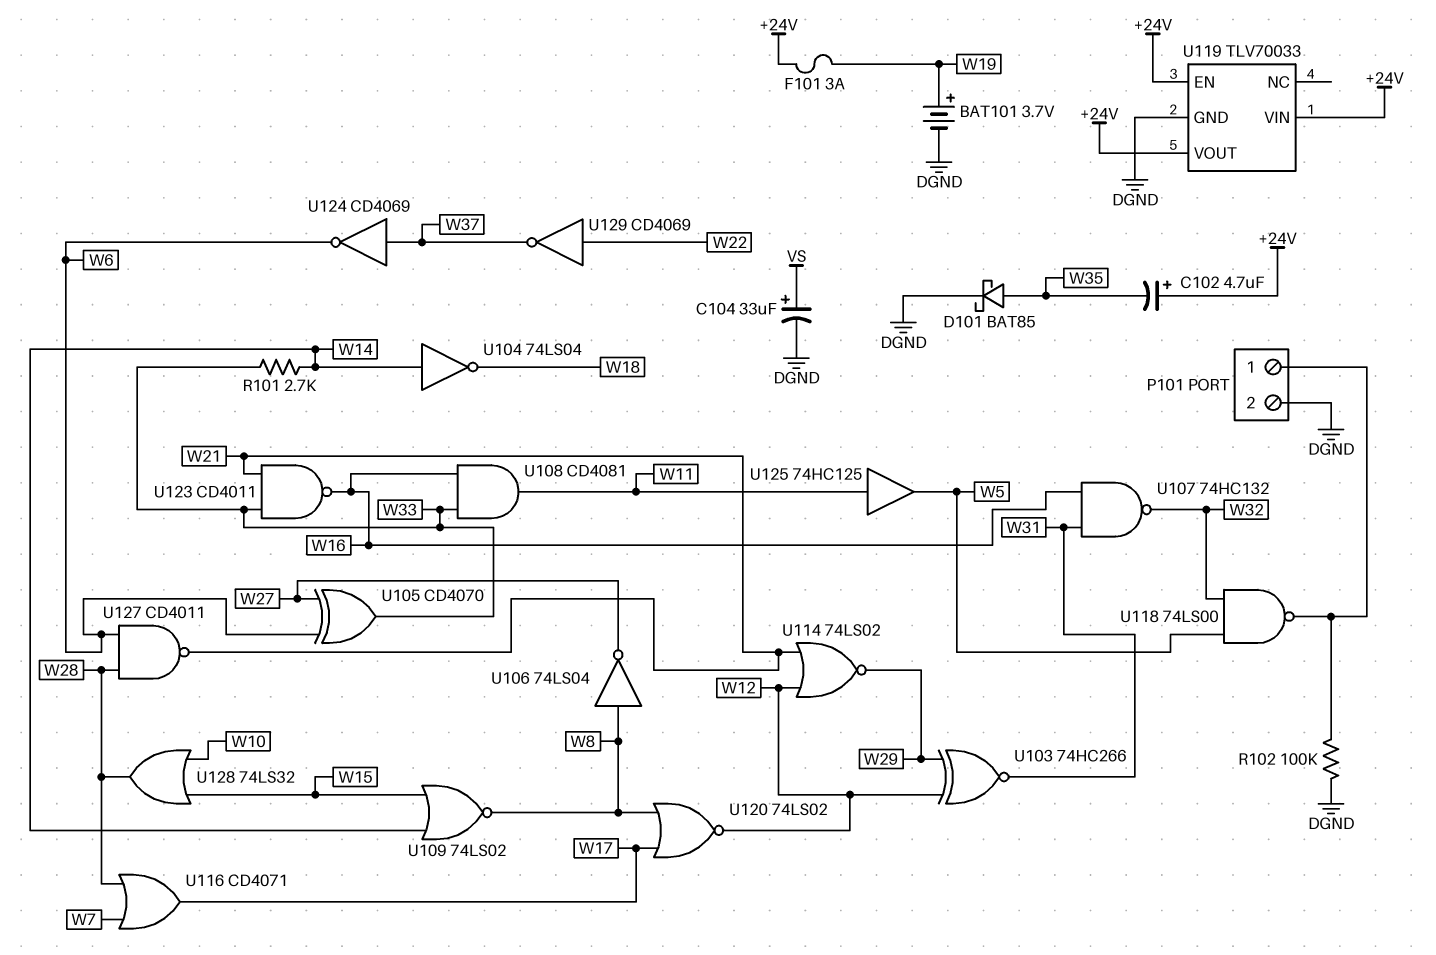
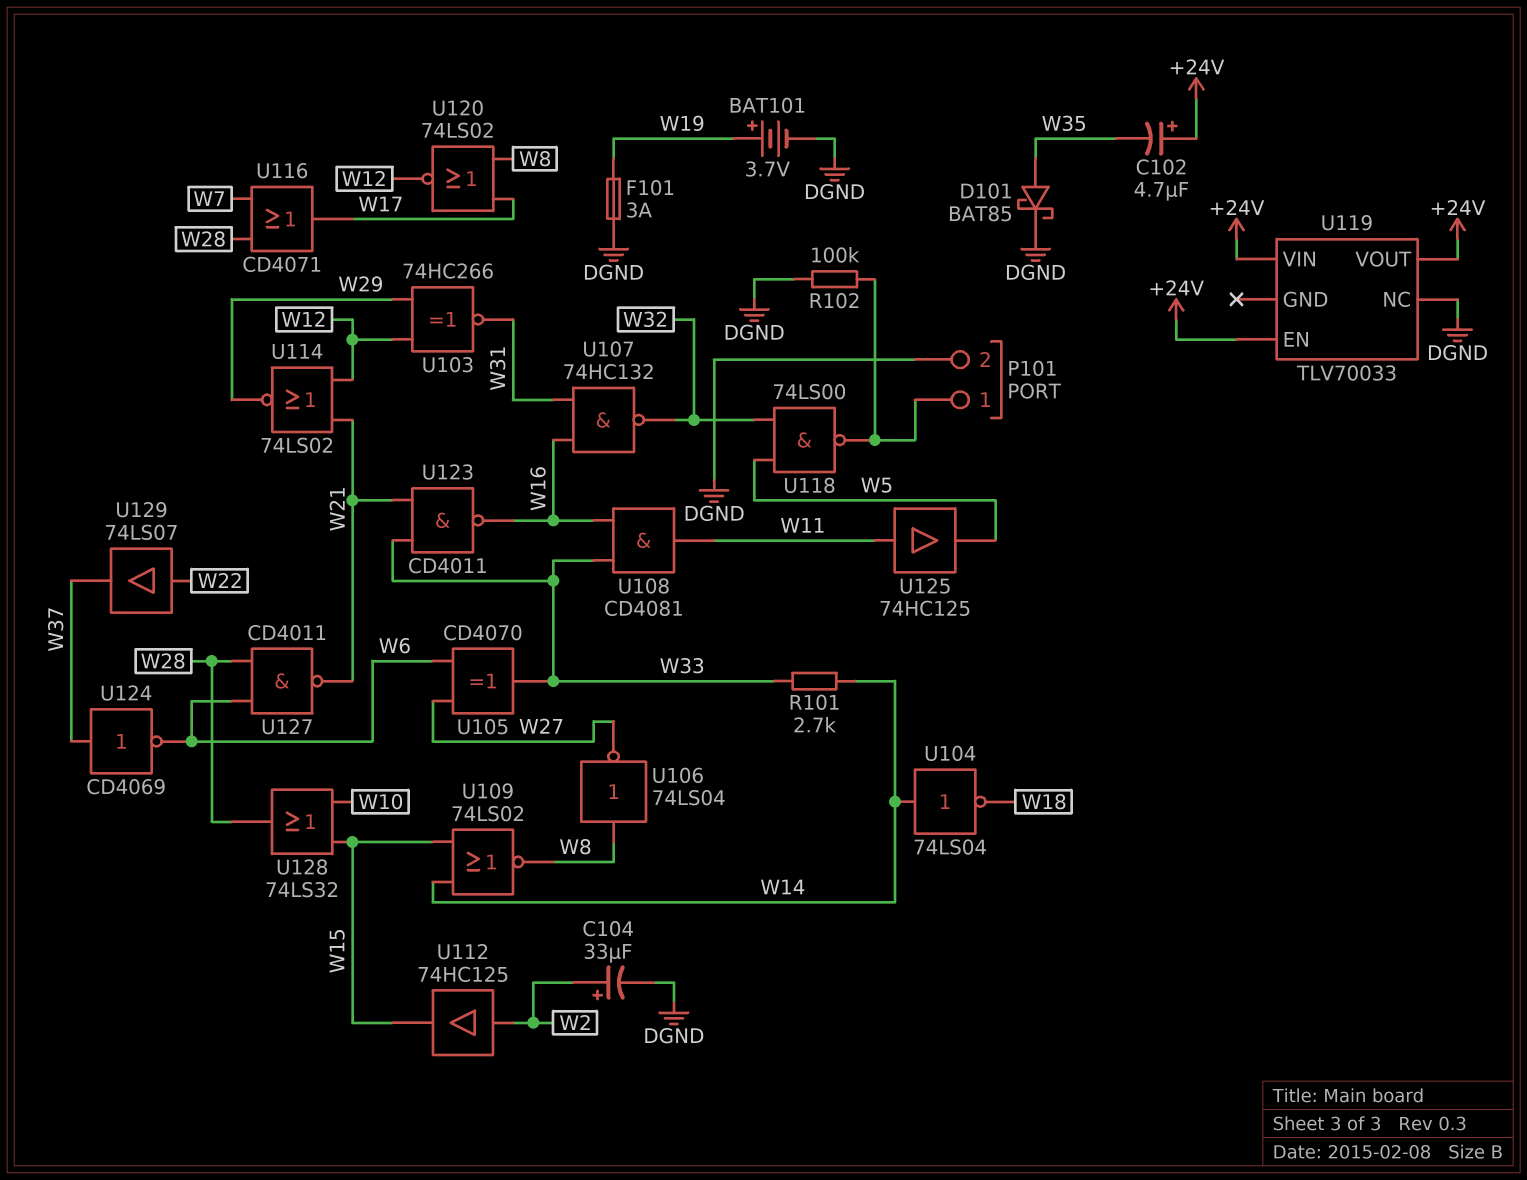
C104: 33uF (plus VS, minus DGND) -> 33uF (plus W2, minus DGND)
F101: 3A (+24V, W19) -> 3A (DGND, W19)
U112: none -> buffer 74HC125 (in W2, out W15)
U119 pin GND: DGND -> none
U119 pin NC: none -> DGND
U129: NOT CD4069 (in W22, out W37) -> buffer 74LS07 (in W22, out W37)

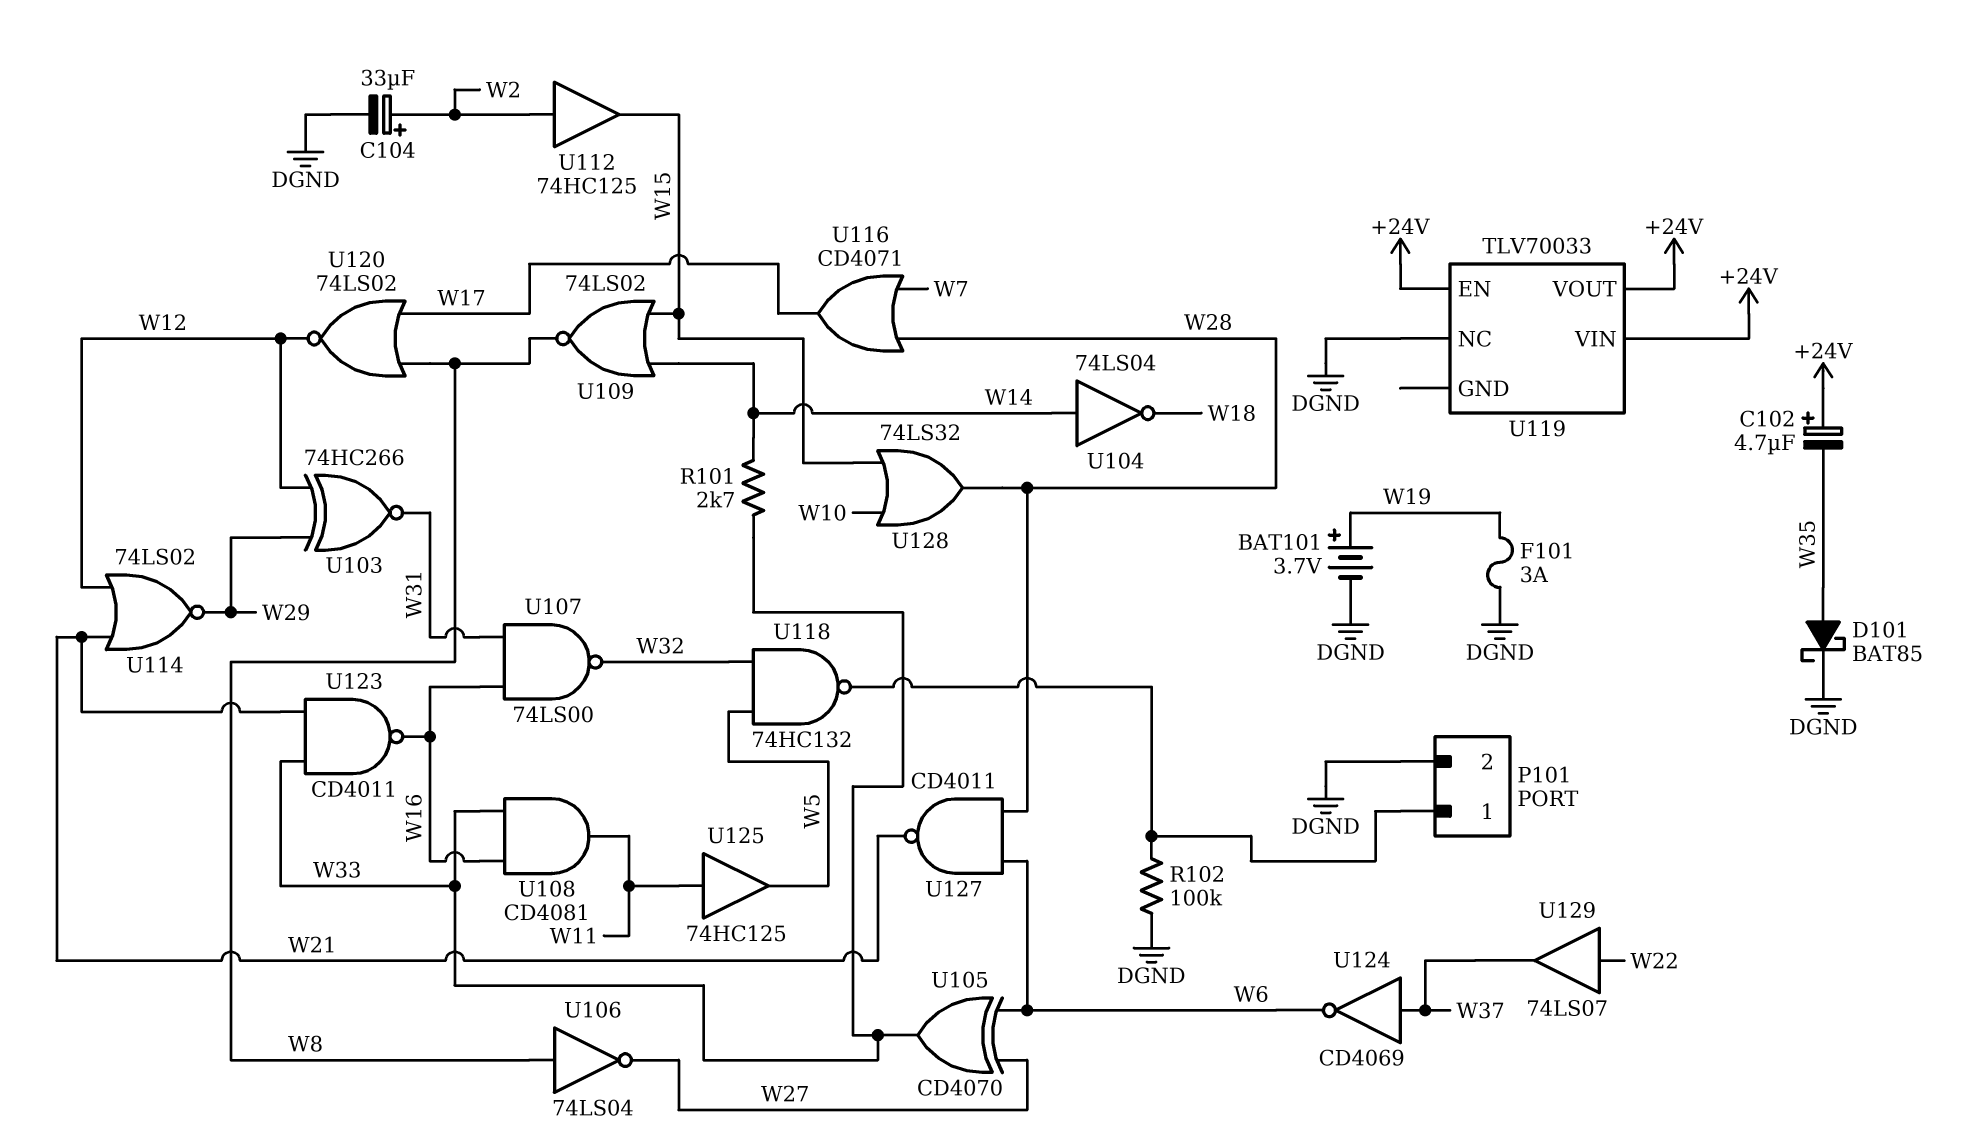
U107: NAND 74HC132 (in W16, in W31, out W32) -> NAND 74LS00 (in W16, in W31, out W32)
U118: NAND 74LS00 (in W5, in W32, out P101/1) -> NAND 74HC132 (in W5, in W32, out P101/1)

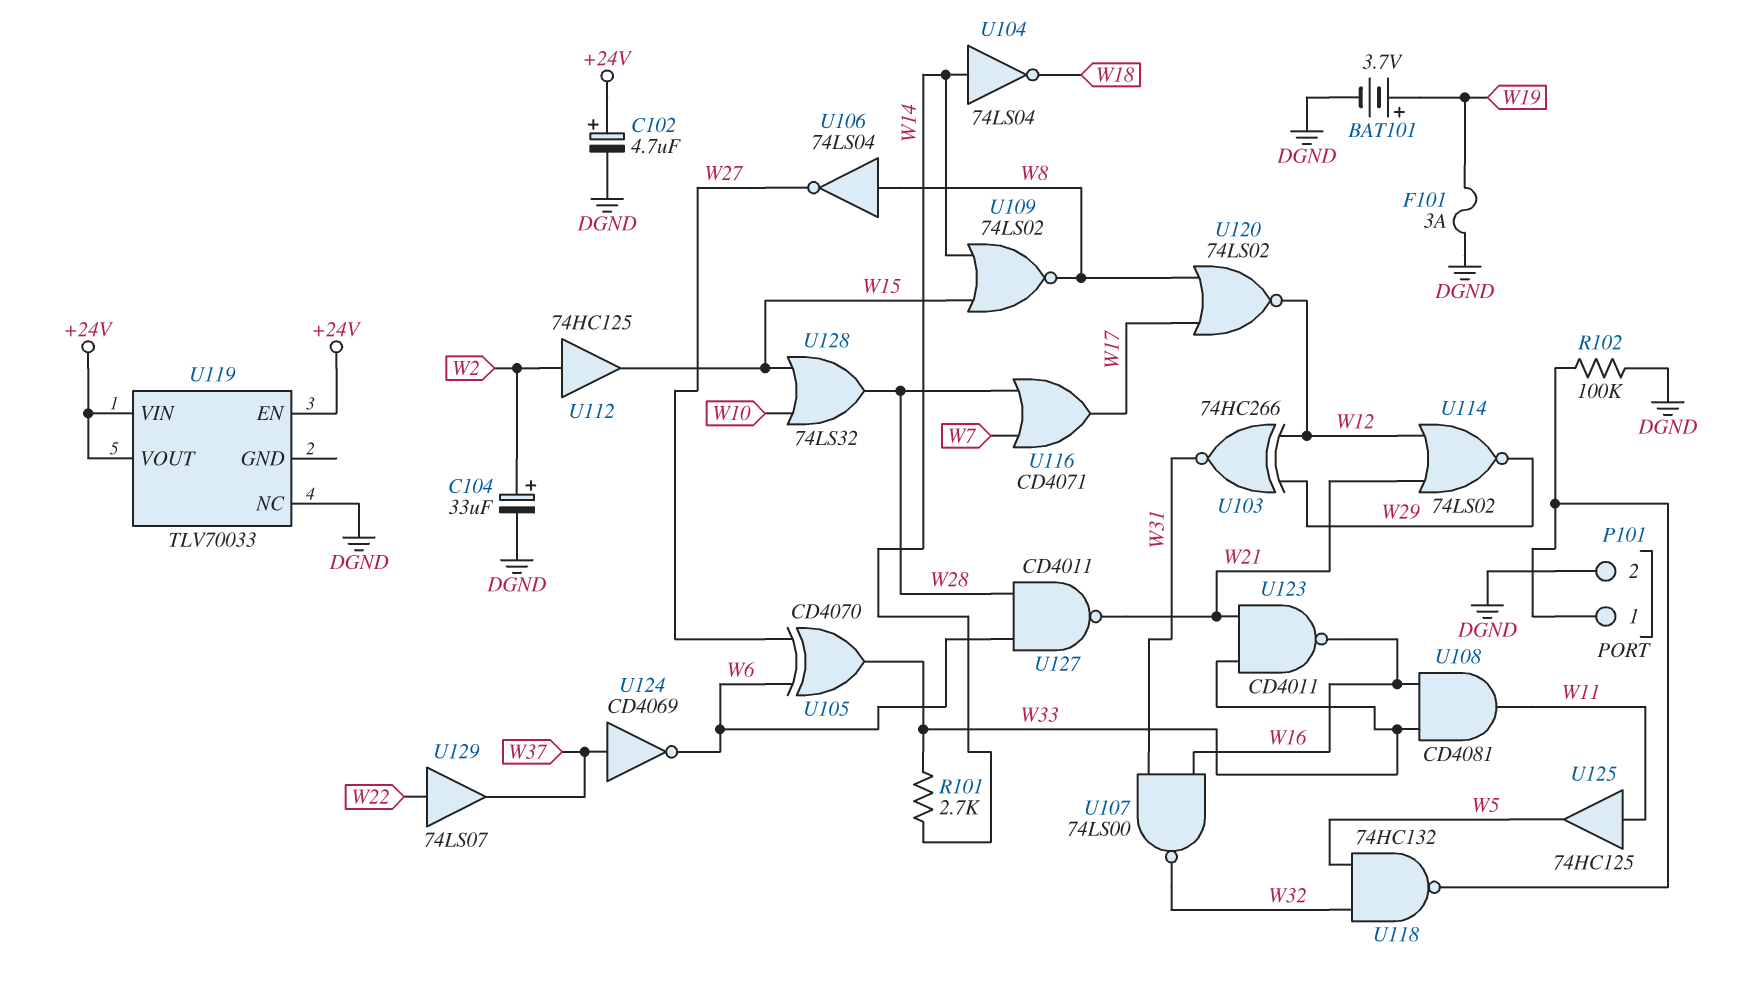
C102: 4.7uF (plus +24V, minus W35) -> 4.7uF (plus +24V, minus DGND)
D101: schottky BAT85 (A W35, K DGND) -> none

